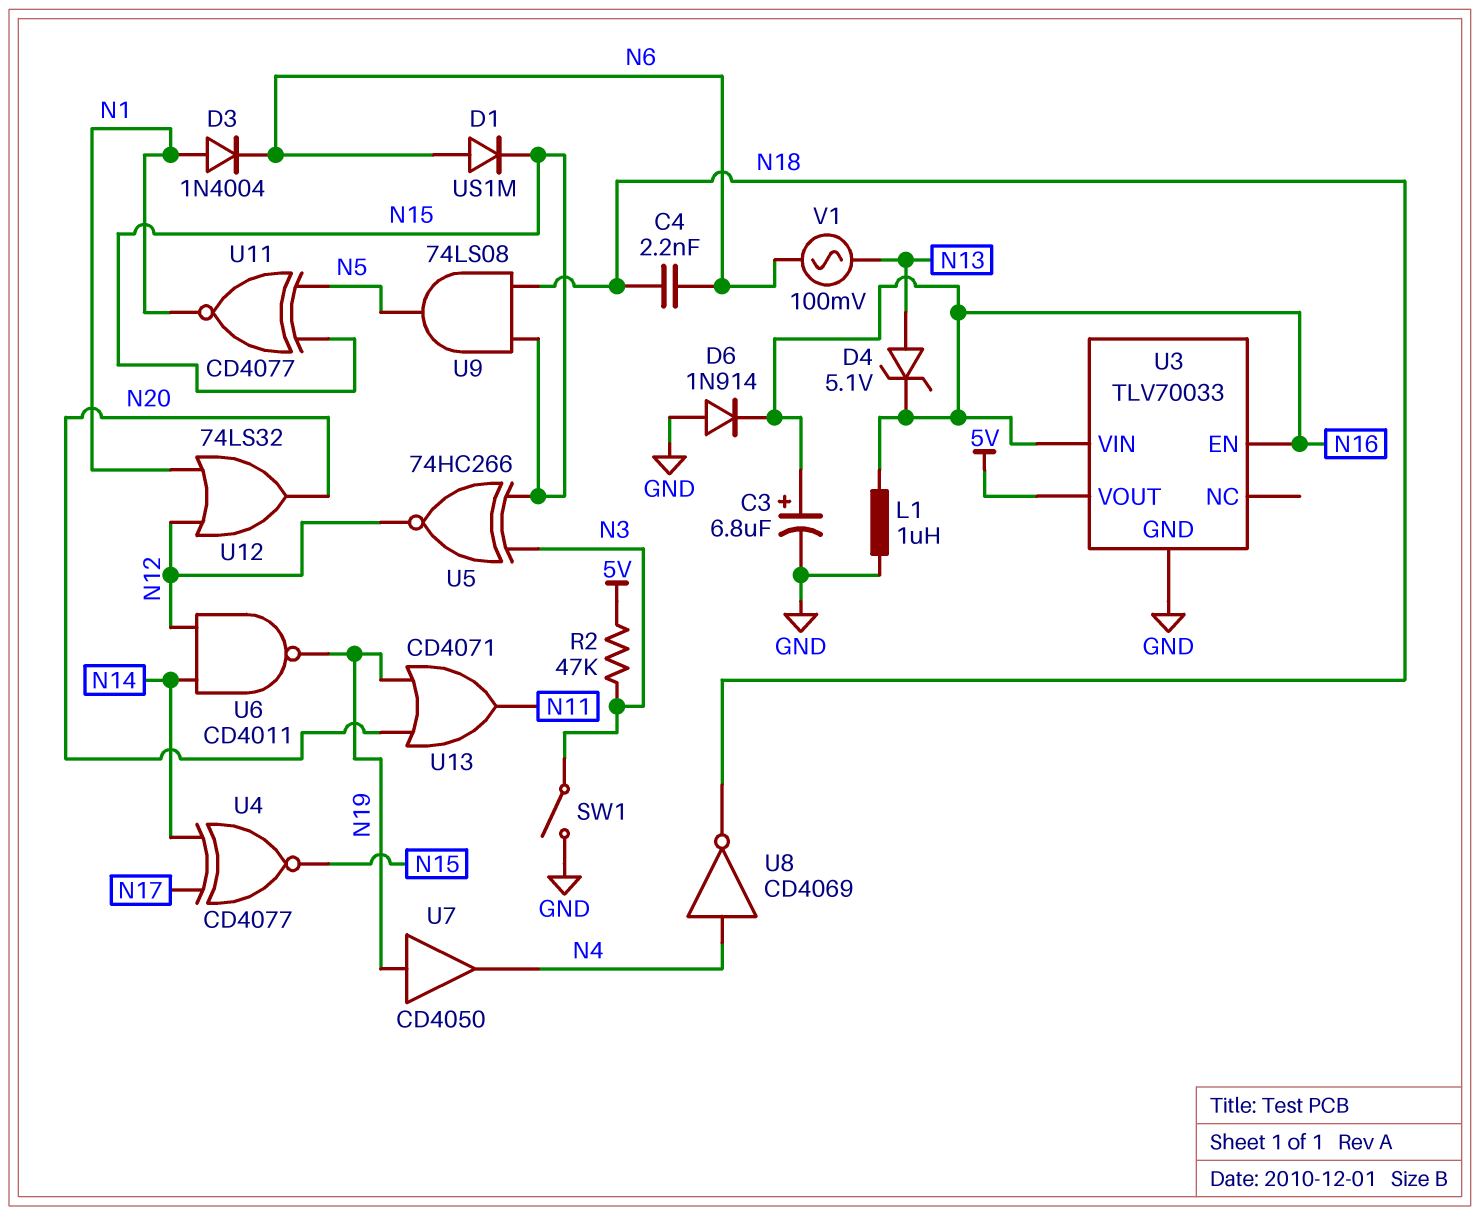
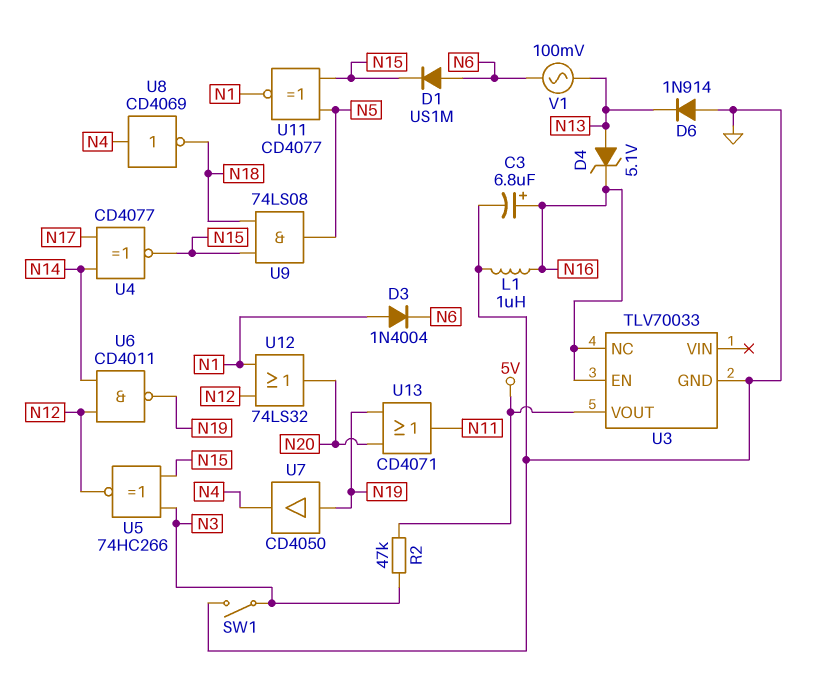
C4: 2.2nF (N6, N18) -> none
D6: diode 1N914 (A GND, K N16) -> diode 1N914 (A GND, K N13)
U3 pin NC: none -> N16
U3 pin VIN: N16 -> none

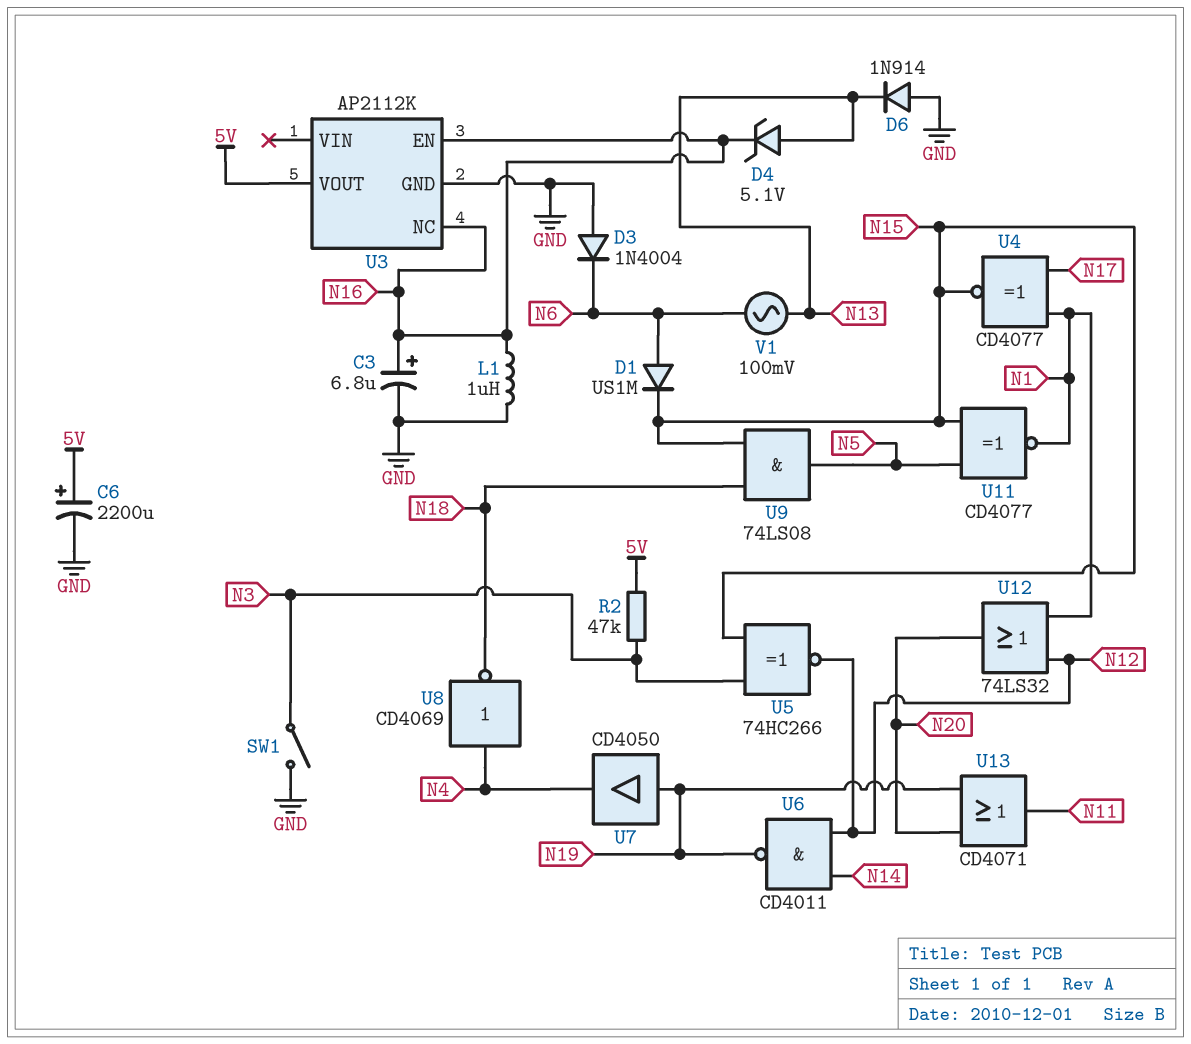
C6: none -> 2200uF (plus 5V, minus GND)
D3: diode 1N4004 (A N1, K N6) -> diode 1N4004 (A GND, K N6)
U3: TLV70033 -> AP2112K
U4: XNOR CD4077 (in N14, in N17, out N15) -> XNOR CD4077 (in N1, in N17, out N15)

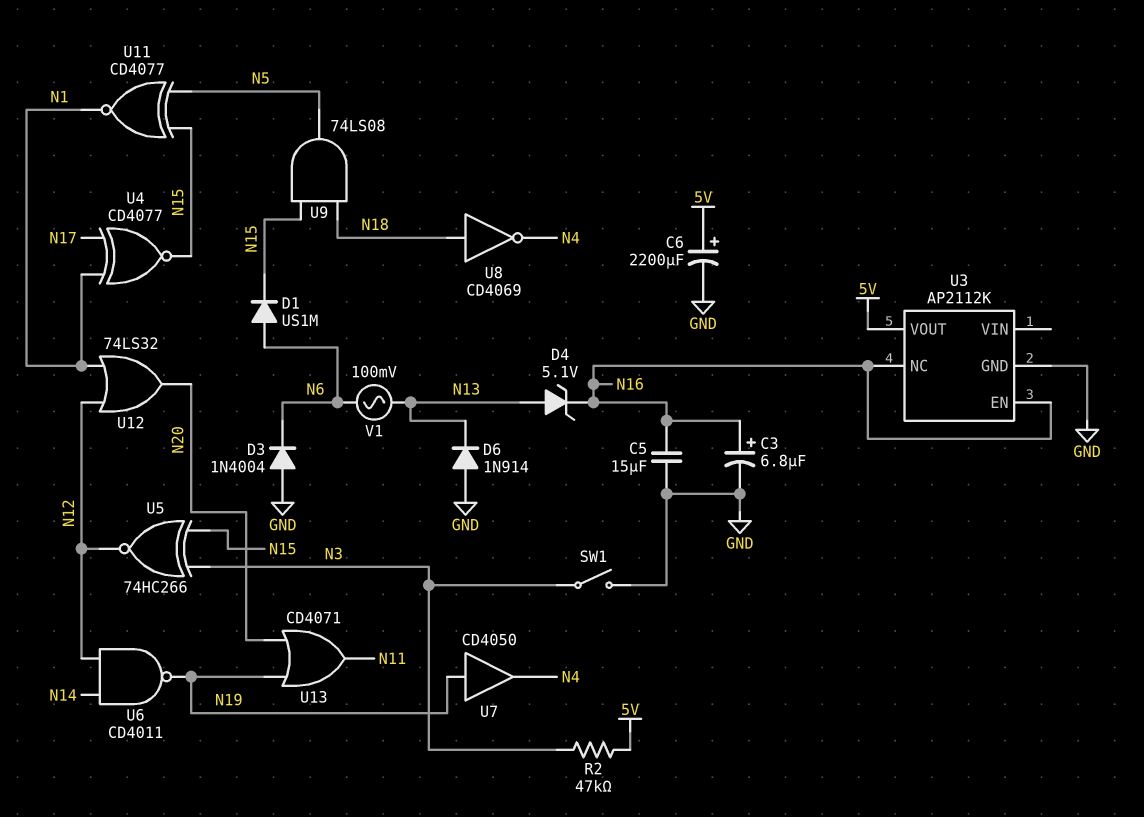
C5: none -> 15uF (GND, N16)
L1: 1uH (GND, N16) -> none
U8: NOT CD4069 (in N4, out N18) -> NOT CD4069 (in N18, out N4)

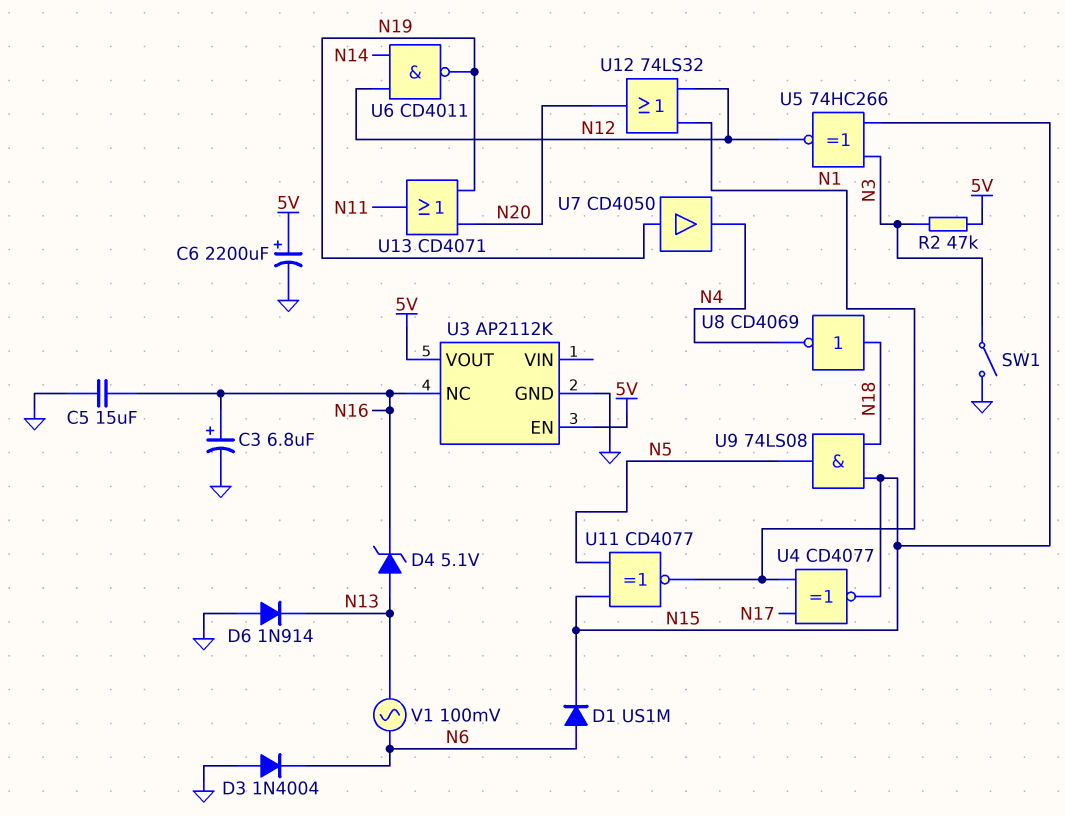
U3 pin EN: N16 -> 5V

